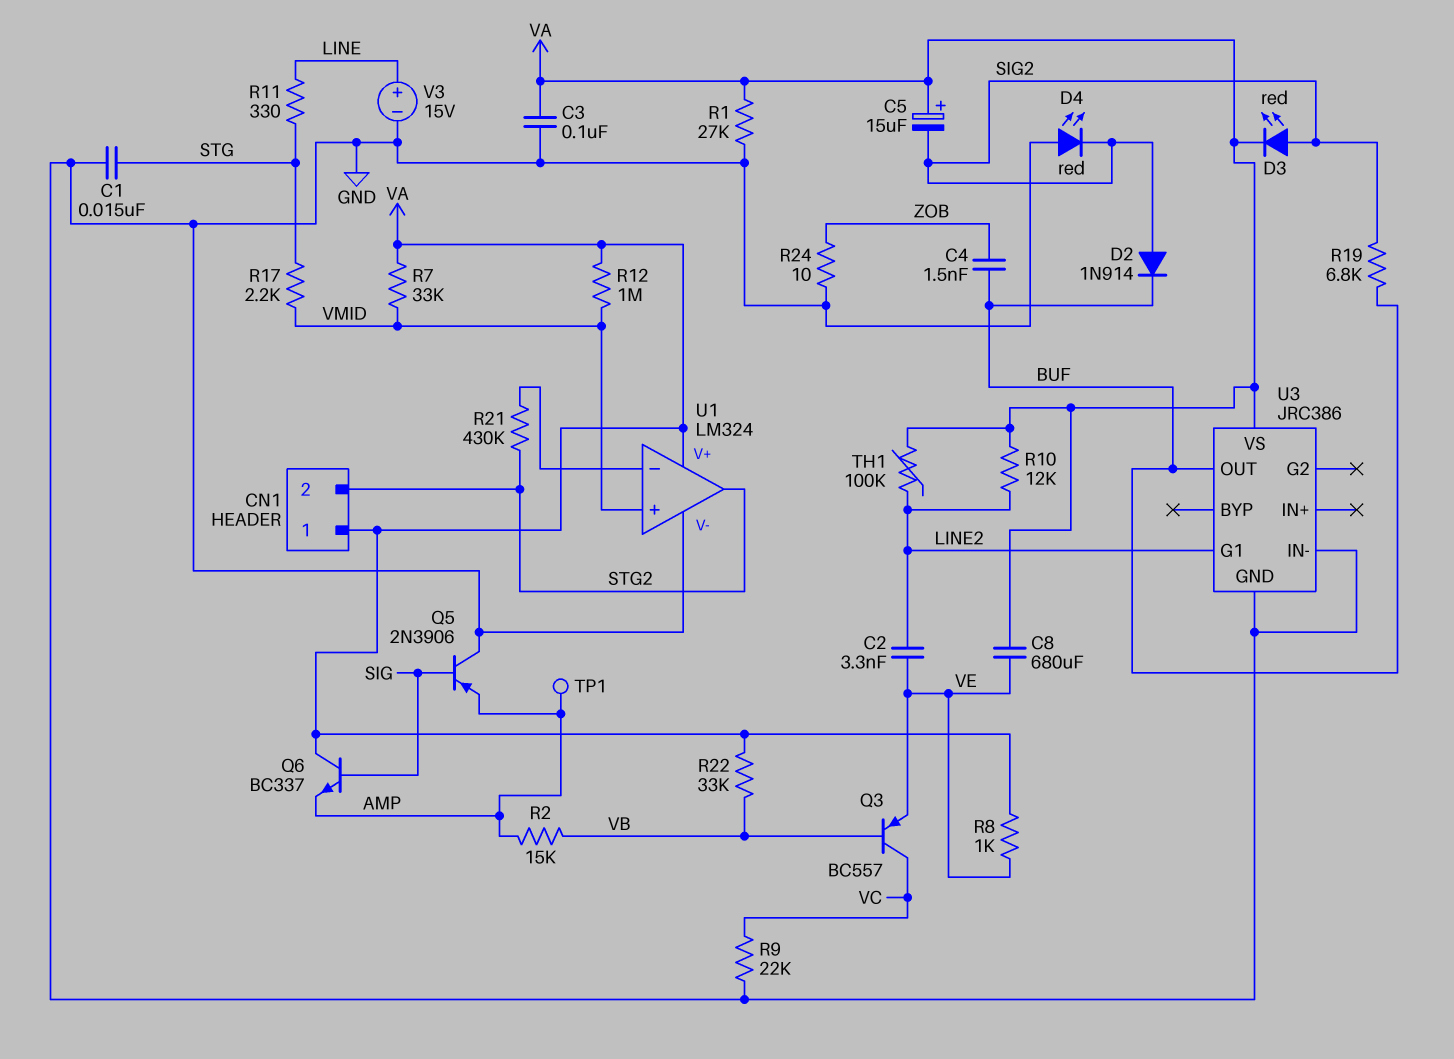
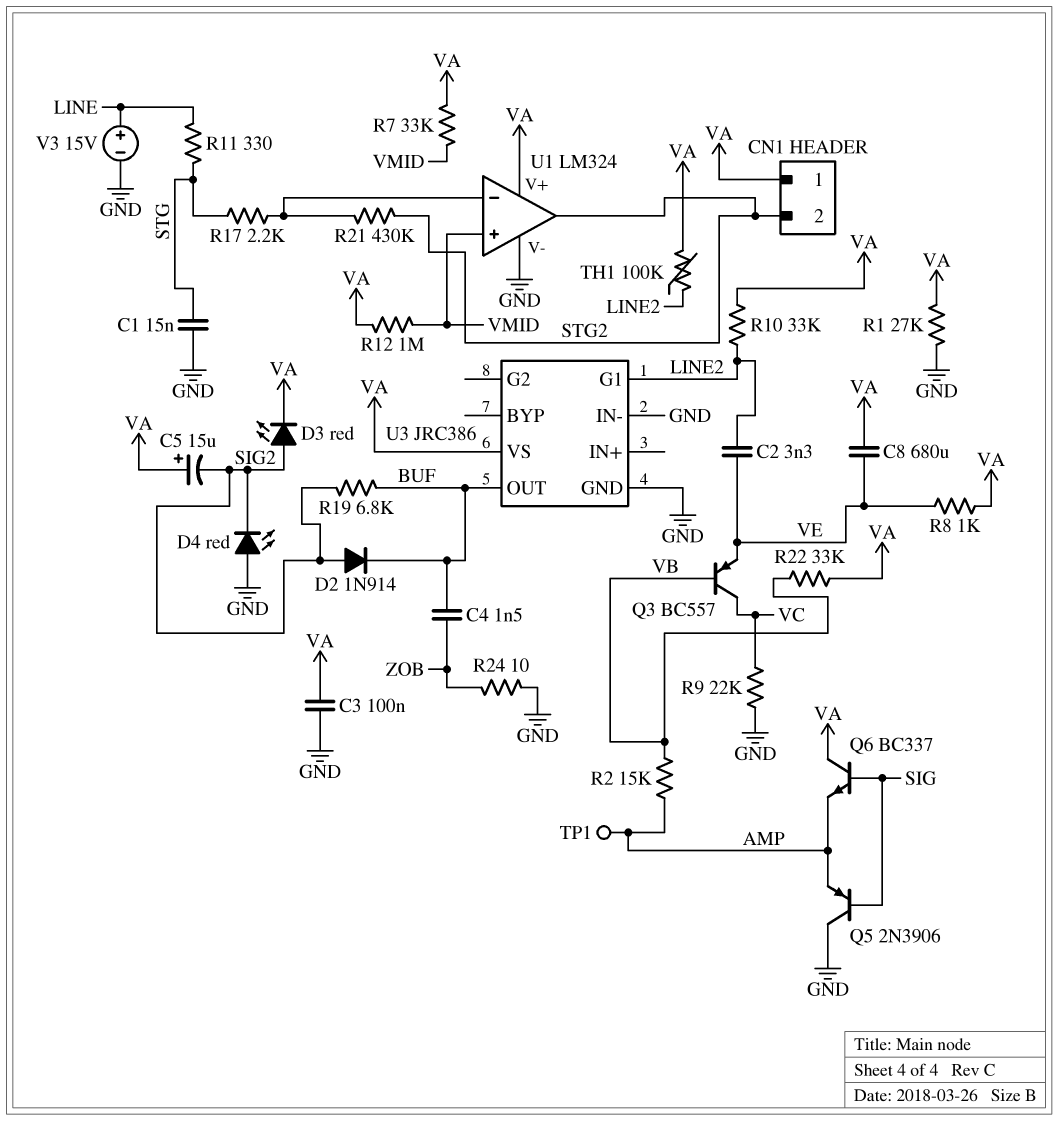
R10: 12k (LINE2, VA) -> 33k (LINE2, VA)
R17: 2.2k (STG, VMID) -> 2.2k (STG, U1/in-)

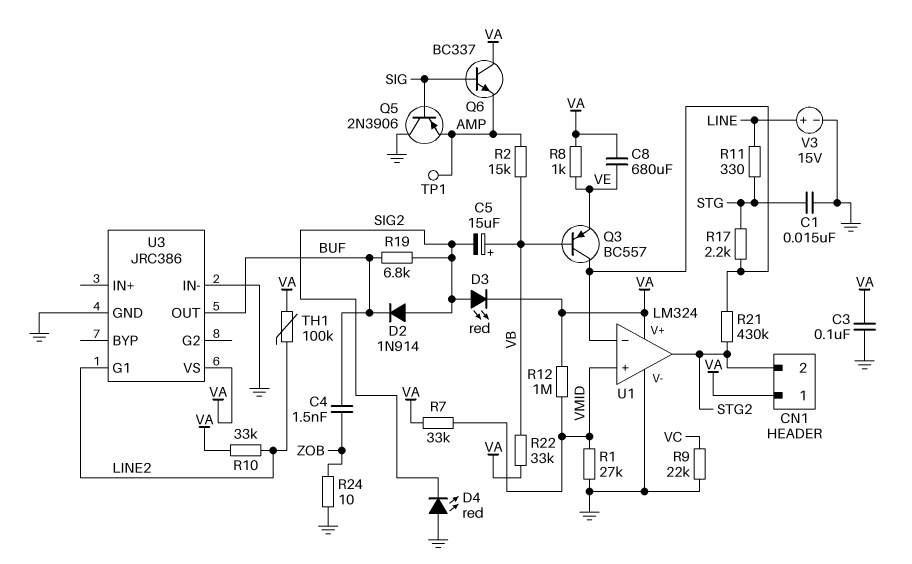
C2: 3.3nF (LINE2, VE) -> none
C5: 15uF (plus VA, minus SIG2) -> 15uF (plus VB, minus SIG2)
Q3: PNP BC557 (B VB, C VC, E VE) -> PNP BC557 (B VB, C U1/in-, E VE)
R1: 27k (GND, VA) -> 27k (GND, VMID)

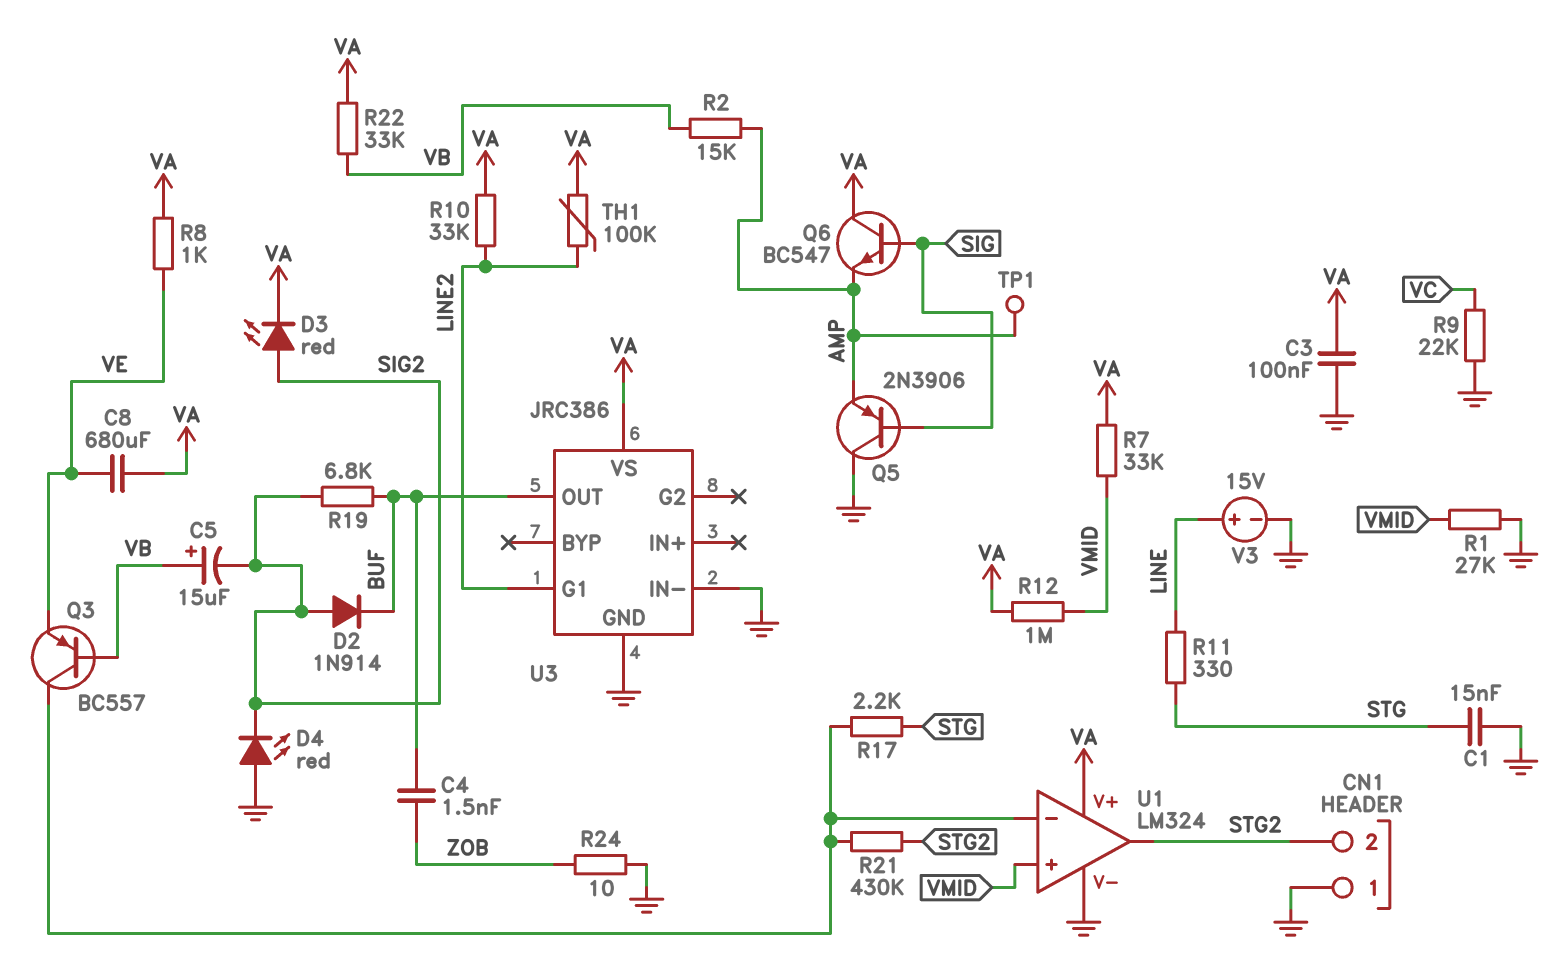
CN1 pin 1: VA -> GND
Q6: NPN BC337 (B SIG, C VA, E AMP) -> NPN BC547 (B SIG, C VA, E AMP)

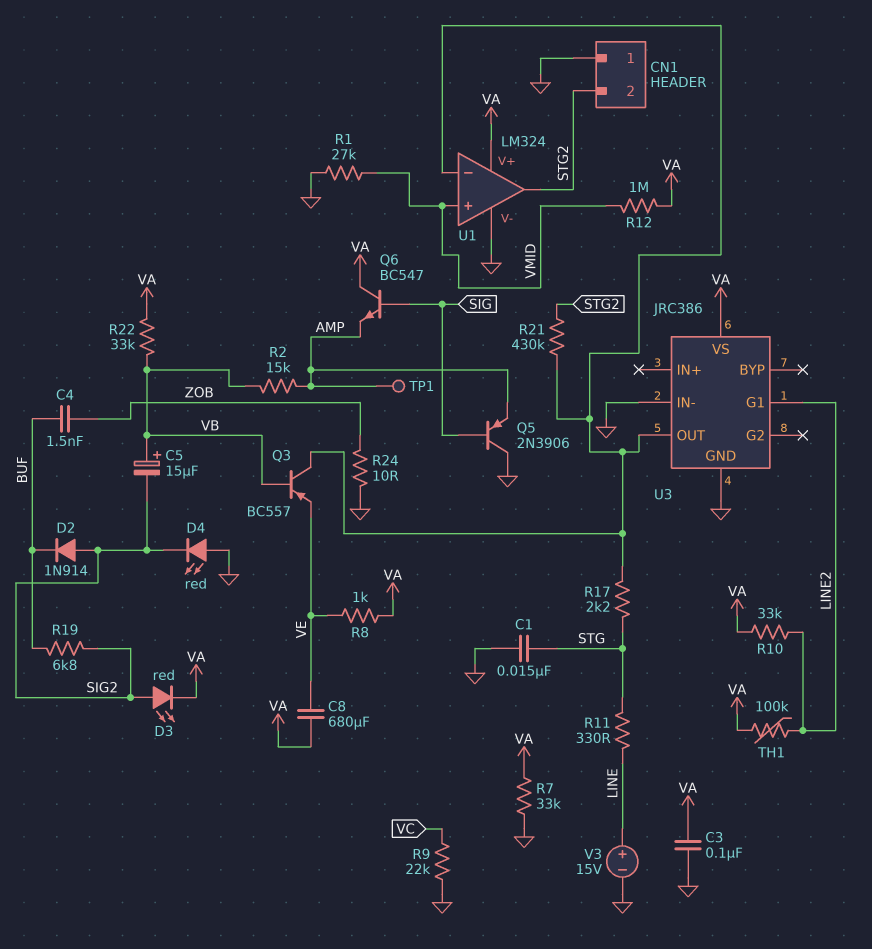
R7: 33k (VA, VMID) -> 33k (GND, VA)
U3 pin OUT: BUF -> U1/in-

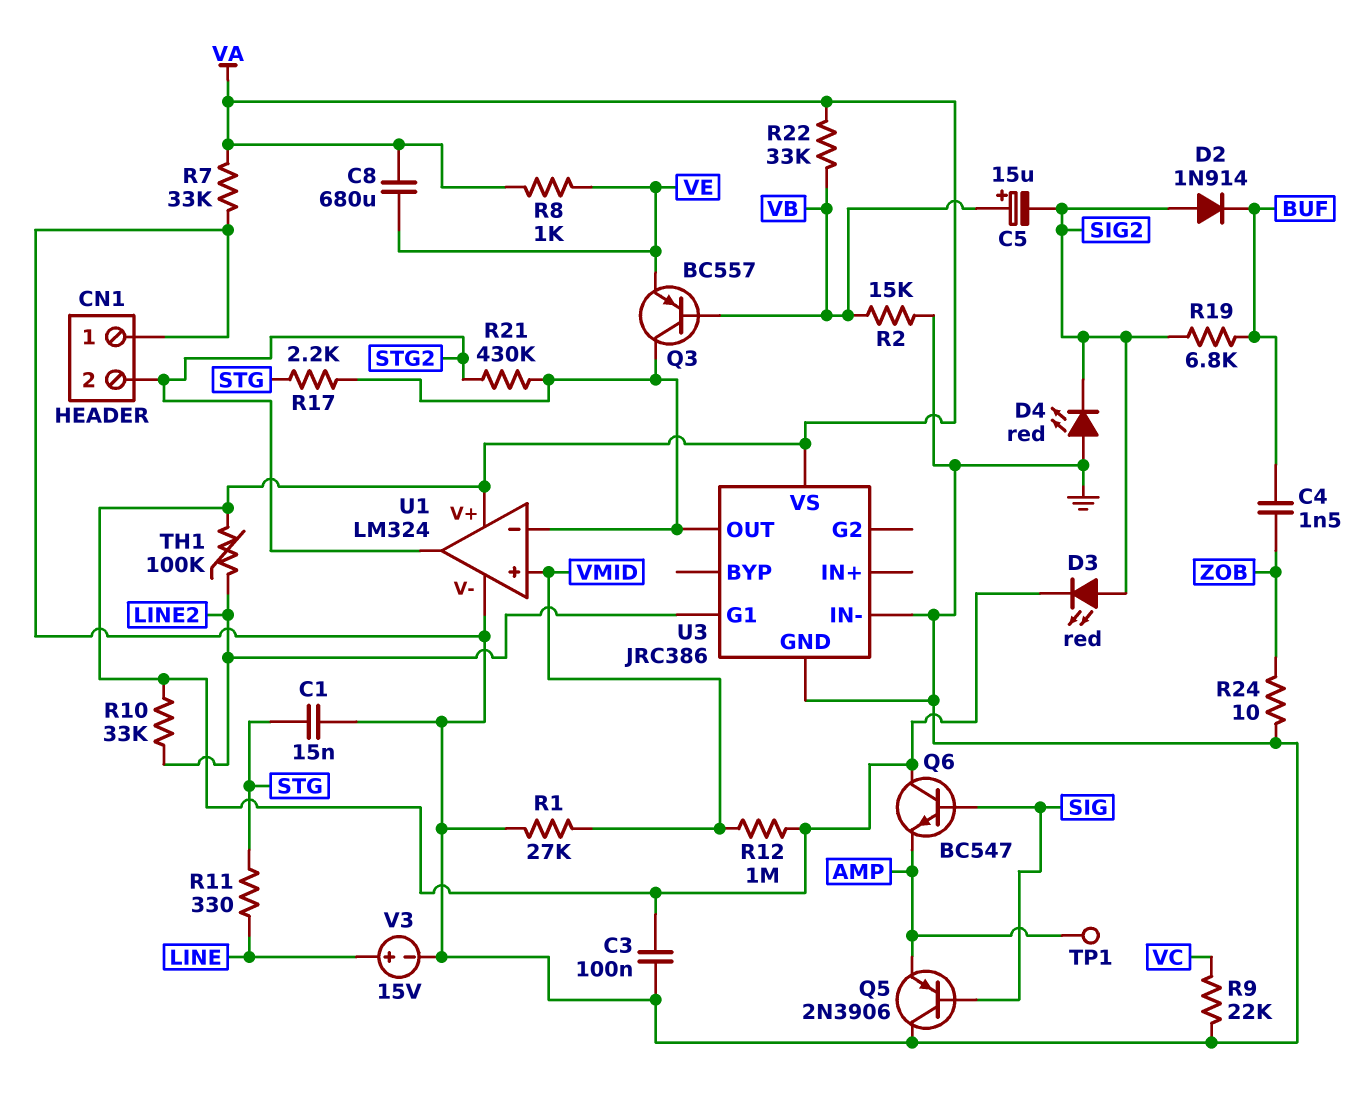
R2: 15k (AMP, VB) -> 15k (GND, VB)

